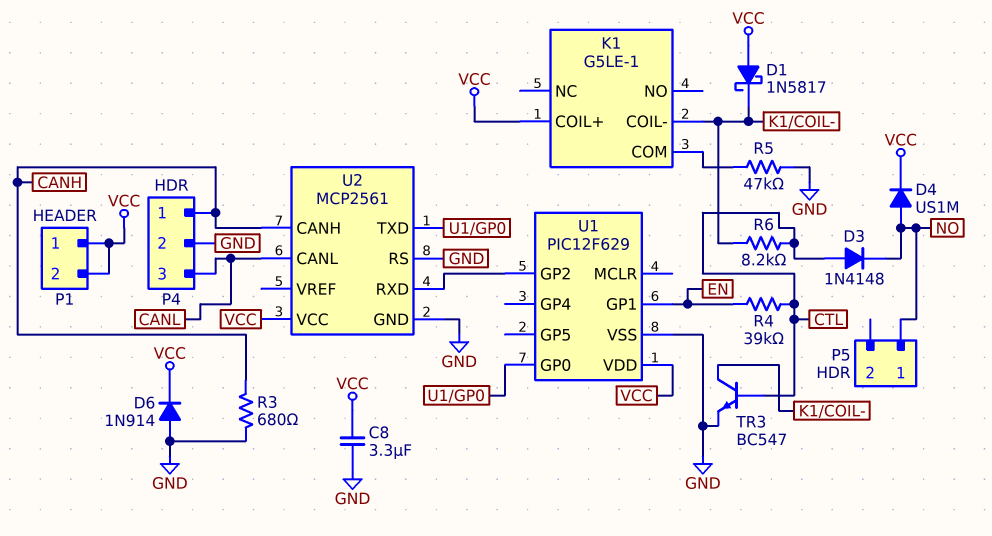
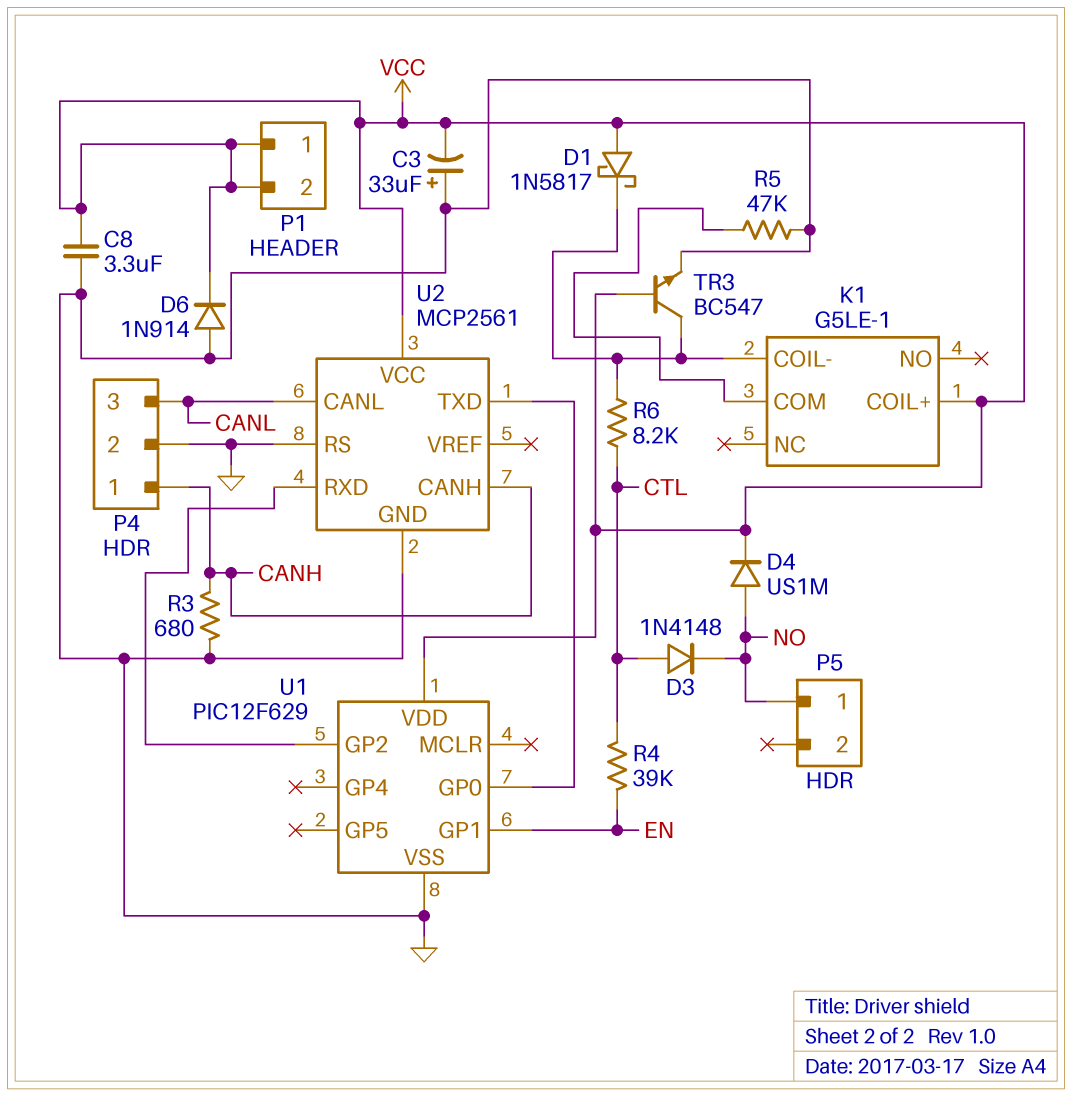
C3: none -> 33uF (plus GND, minus VCC)
TR3: NPN BC547 (B CTL, C K1/COIL-, E GND) -> NPN BC547 (B VCC, C K1/COIL-, E GND)

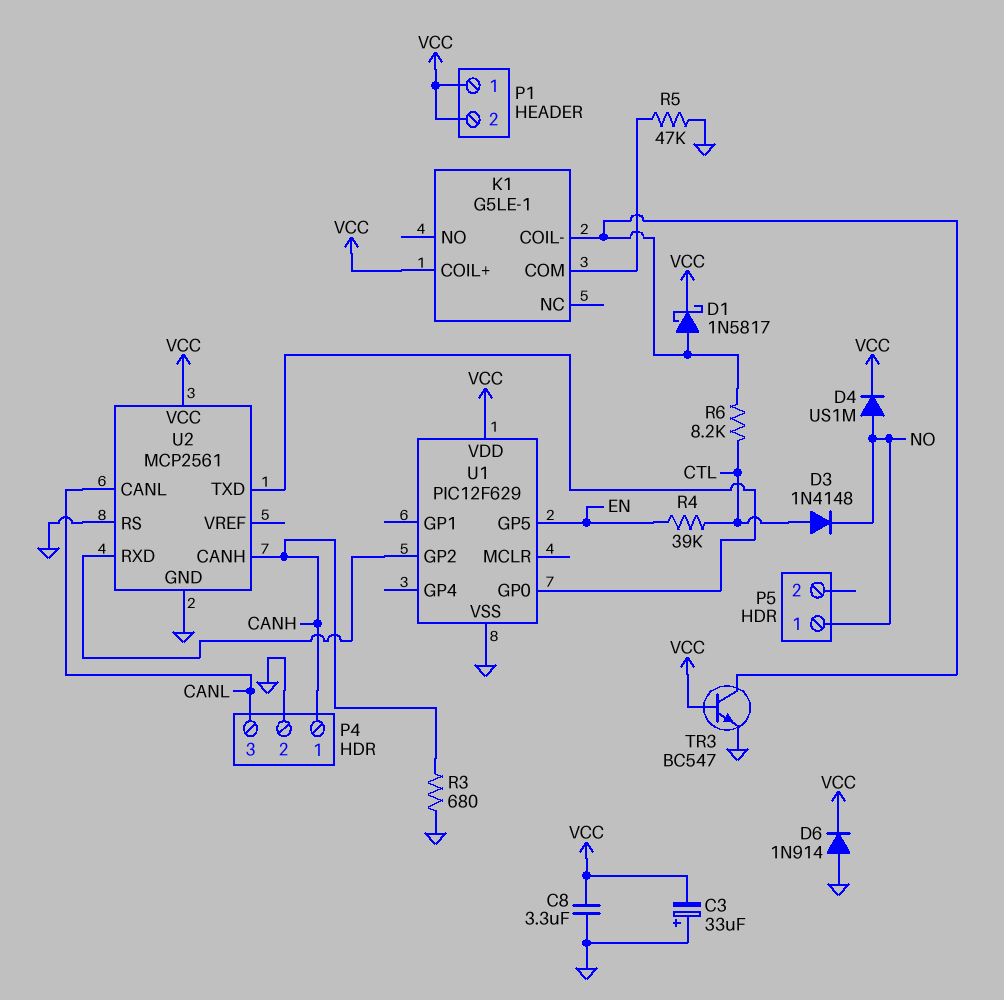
D1: schottky 1N5817 (A VCC, K K1/COIL-) -> schottky 1N5817 (A K1/COIL-, K VCC)
U1 pin GP1: EN -> none
U1 pin GP5: none -> EN

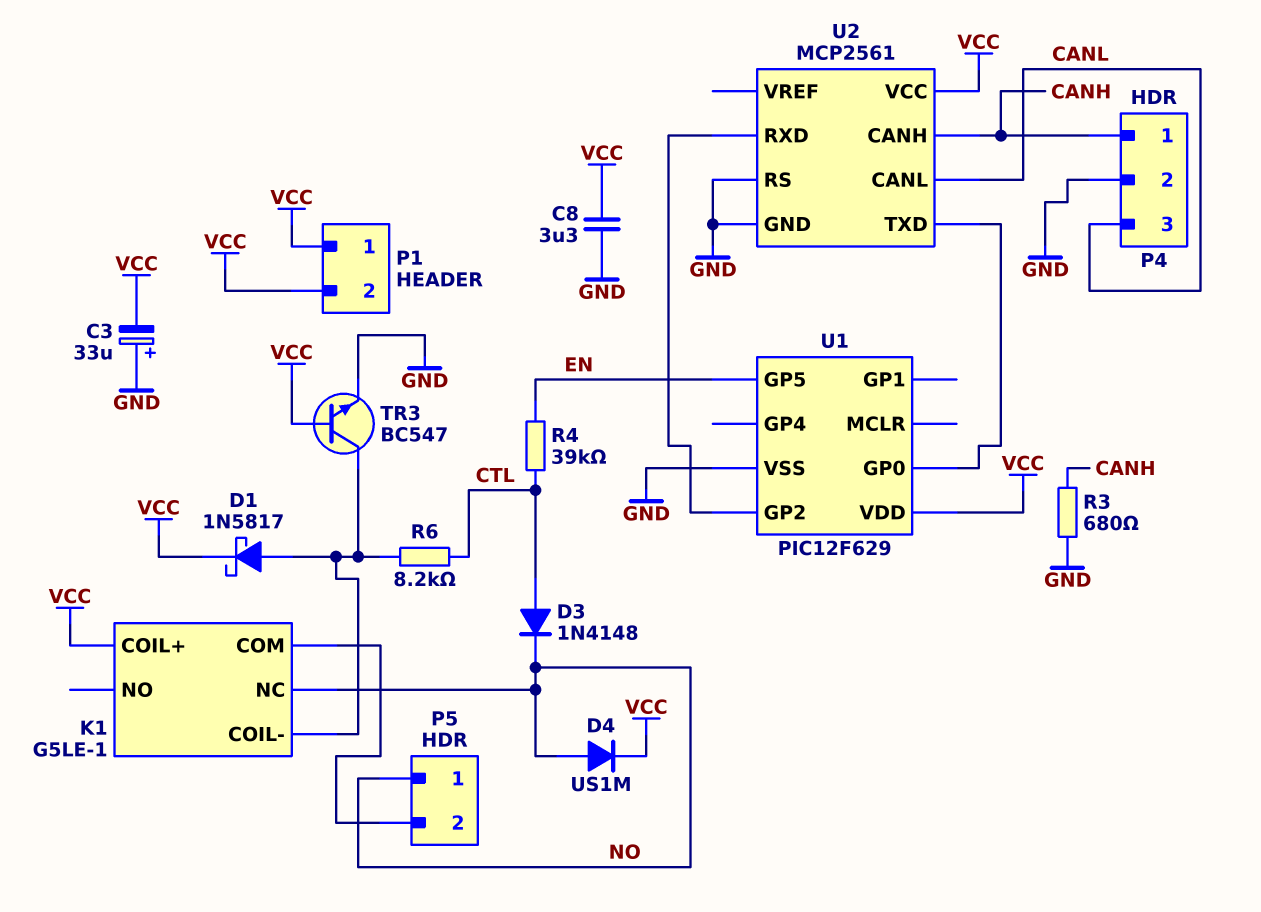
D6: diode 1N914 (A GND, K VCC) -> none
K1 pin NC: none -> NO
P5 pin 2: none -> K1/COM
R5: 47k (GND, K1/COM) -> none

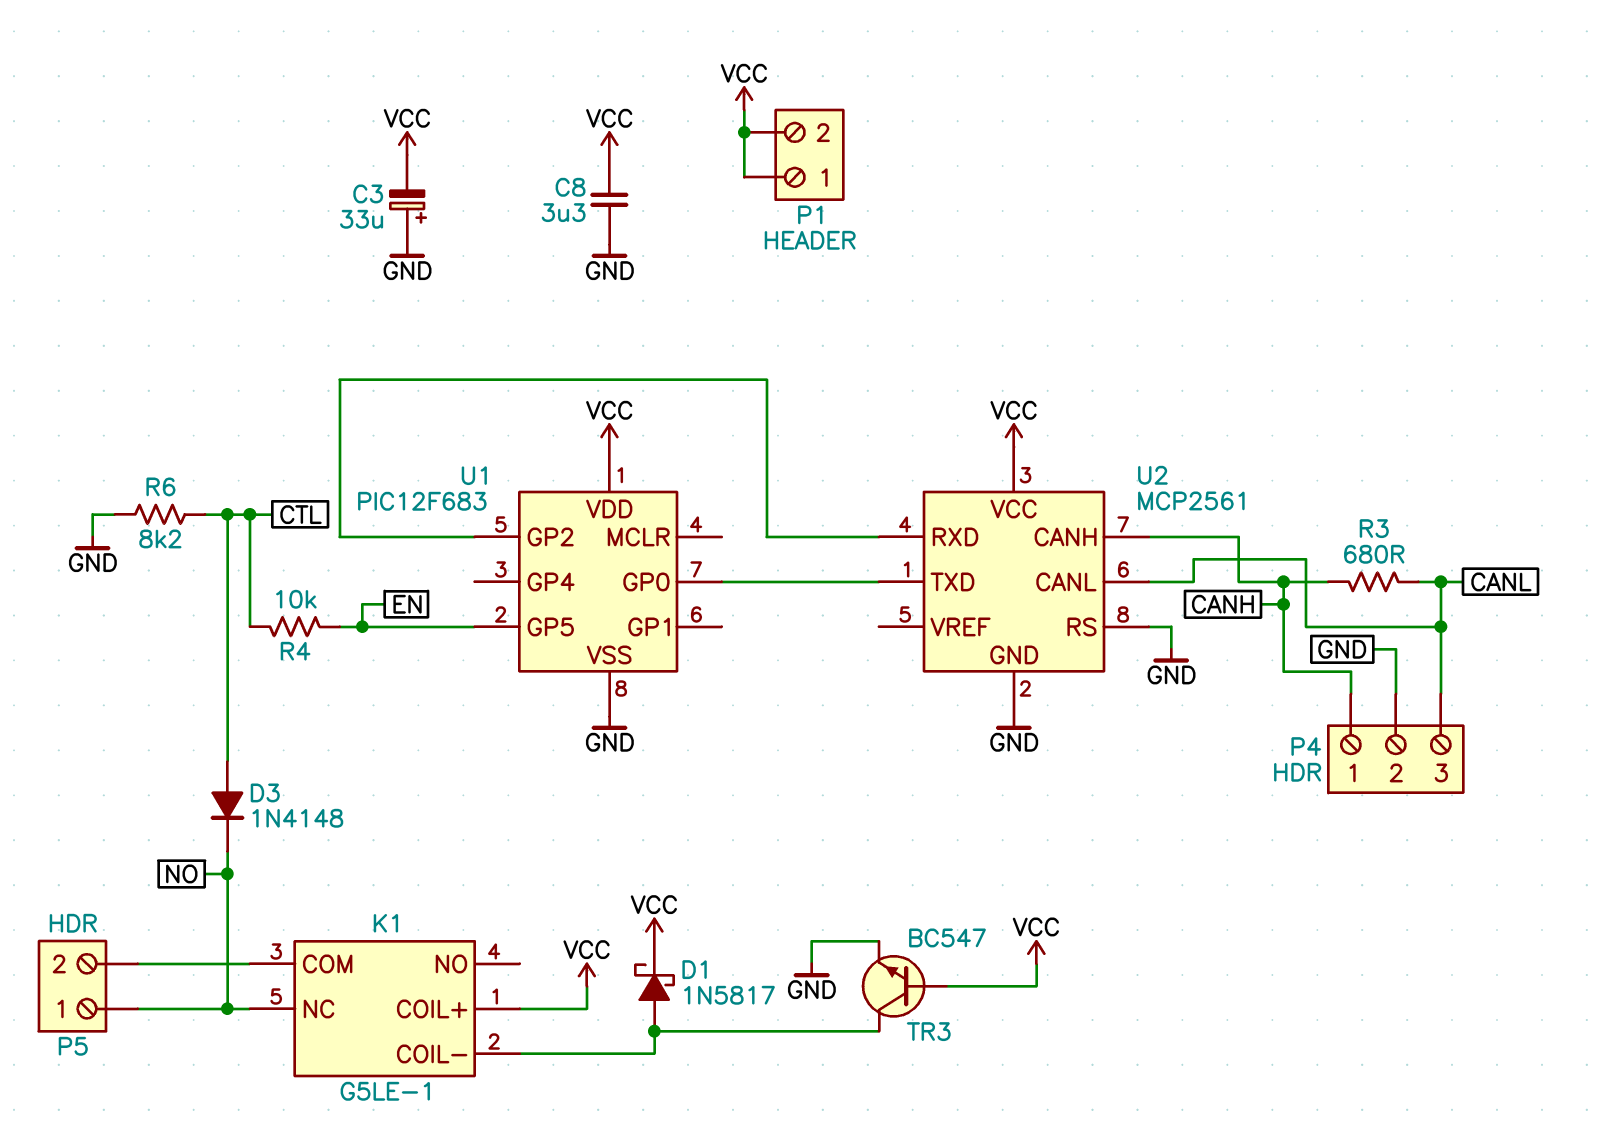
D4: diode US1M (A NO, K VCC) -> none
R3: 680 (CANH, GND) -> 680 (CANH, CANL)
R4: 39k (CTL, EN) -> 10k (CTL, EN)
R6: 8.2k (CTL, K1/COIL-) -> 8.2k (CTL, GND)
U1: PIC12F629 -> PIC12F683

